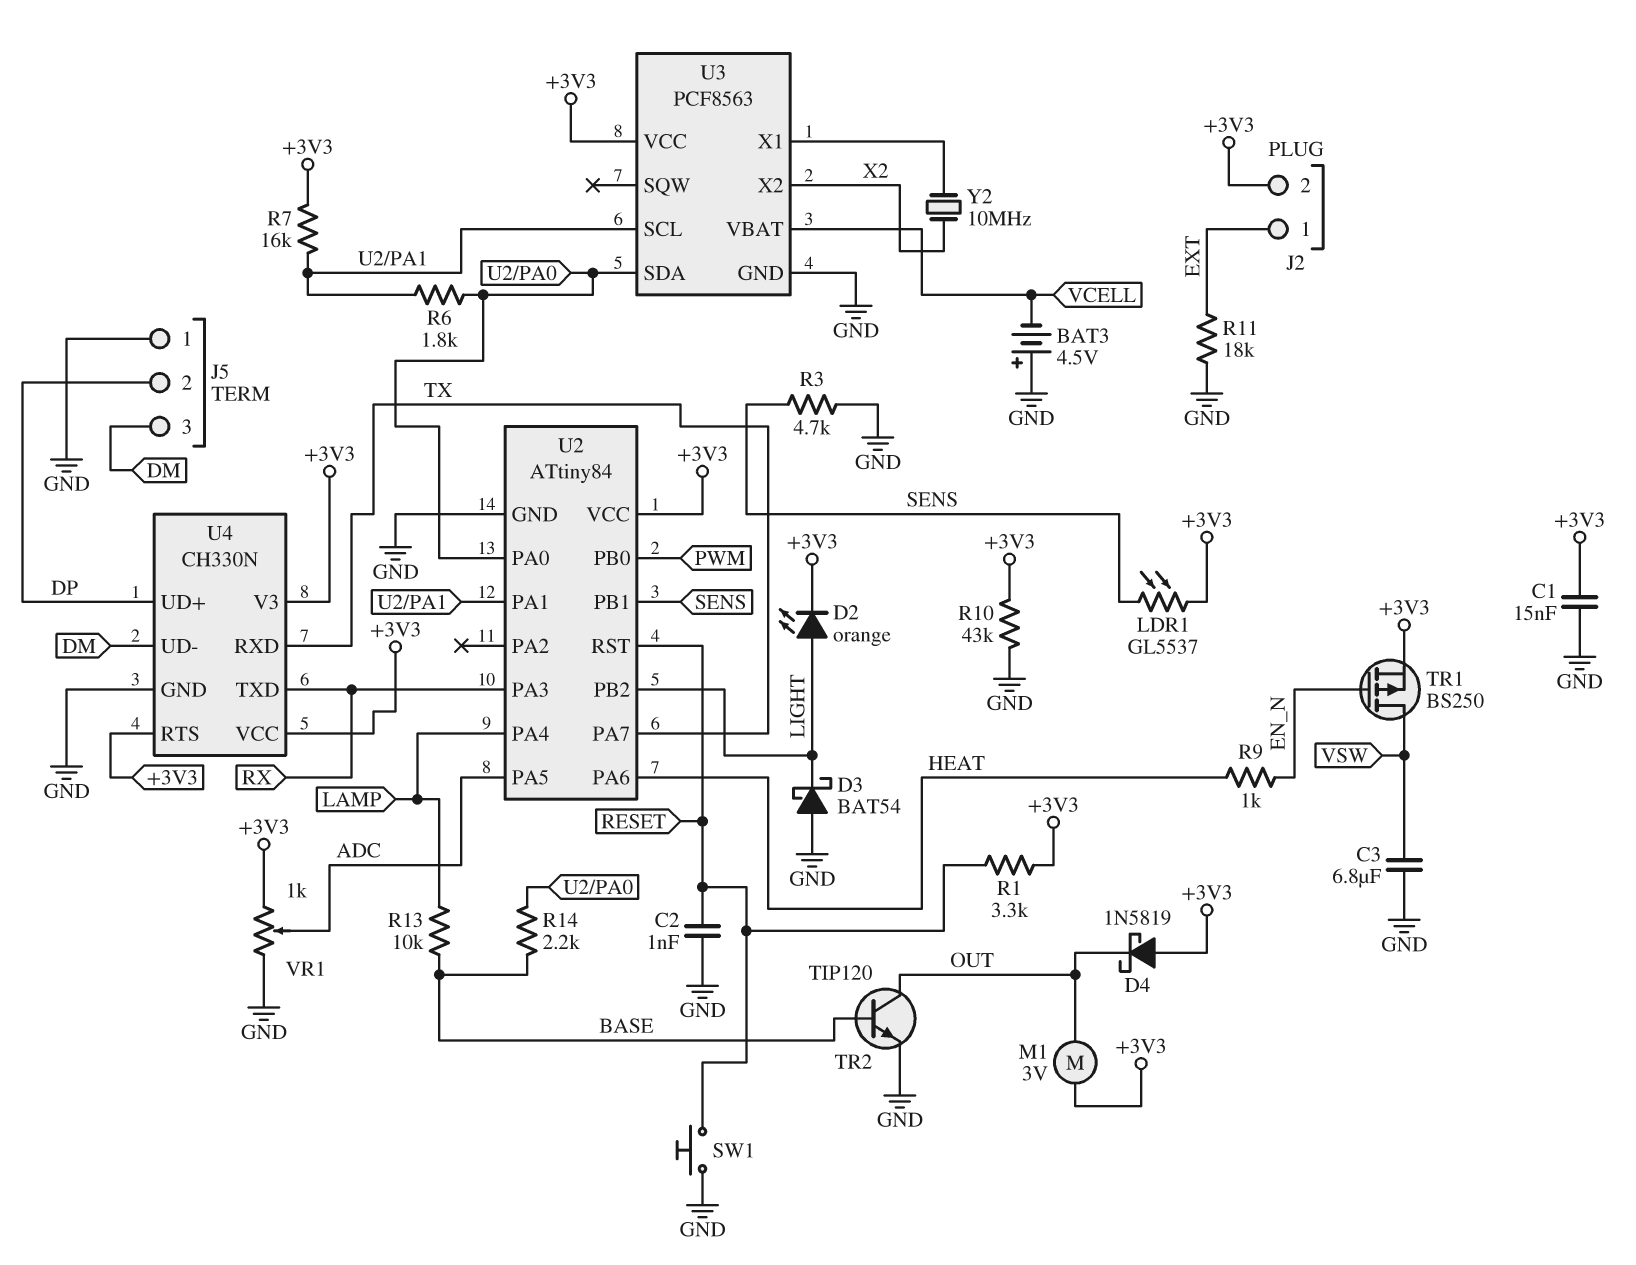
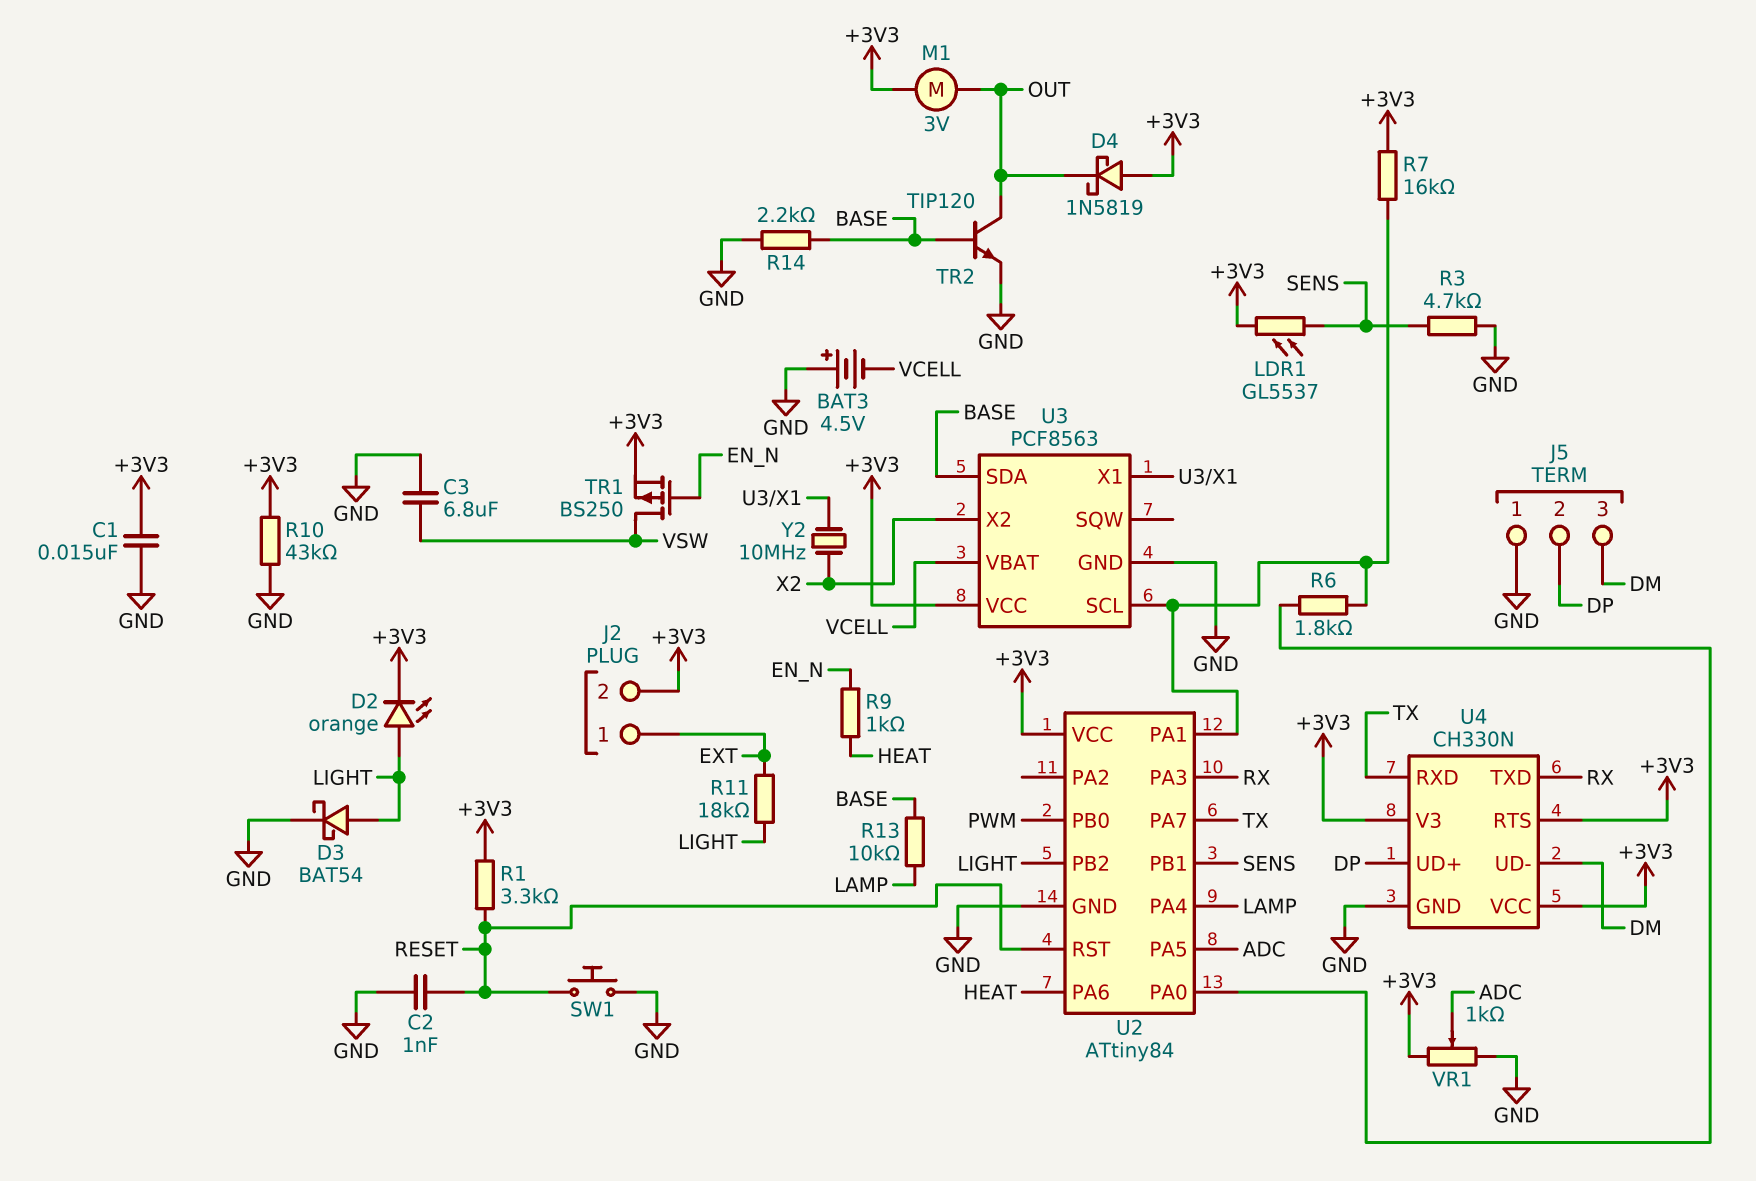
D3: schottky BAT54 (A GND, K LIGHT) -> schottky BAT54 (A LIGHT, K GND)
R11: 18k (EXT, GND) -> 18k (EXT, LIGHT)
R14: 2.2k (BASE, U2/PA0) -> 2.2k (BASE, GND)
U3 pin SDA: U2/PA0 -> BASE

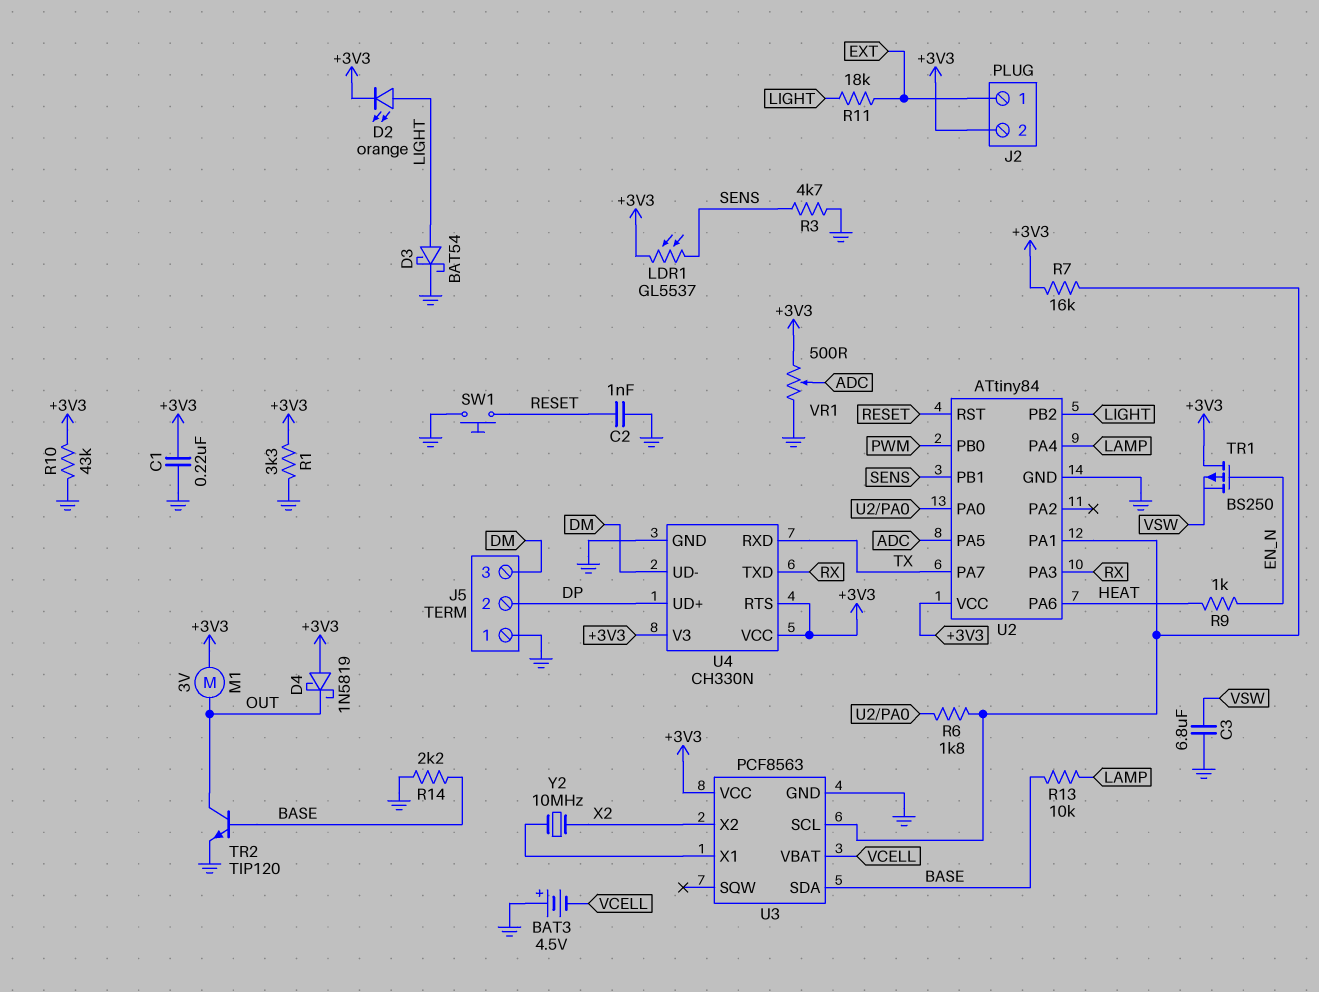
C1: 15nF (+3V3, GND) -> 220nF (+3V3, GND)
R1: 3.3k (+3V3, RESET) -> 3.3k (+3V3, GND)
TR1: PMOS BS250 (G EN_N, D VSW, S +3V3) -> PMOS BS250 (G EN_N, D +3V3, S VSW)
VR1: 1k (+3V3, GND, wiper ADC) -> 500 (+3V3, GND, wiper ADC)

